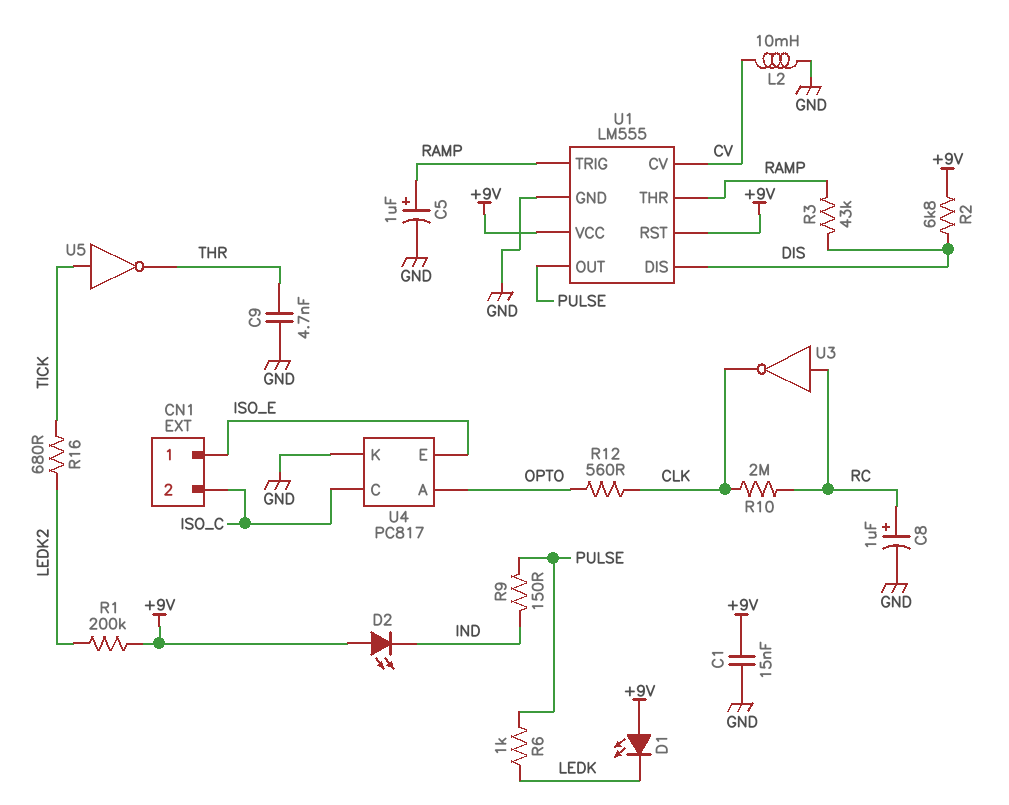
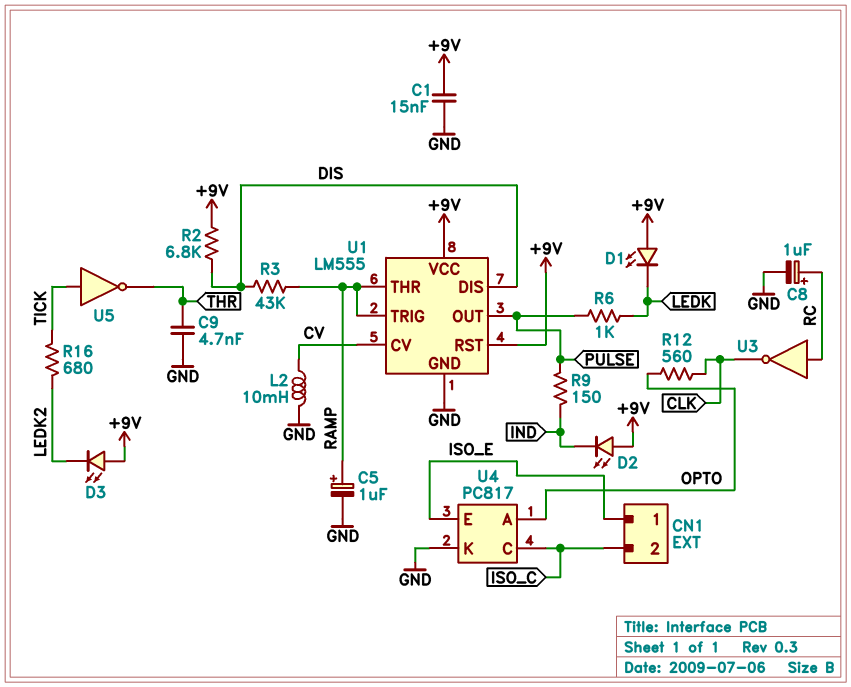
D3: none -> LED (A +9V, K LEDK2)
R1: 200k (+9V, LEDK2) -> none
R10: 2M (CLK, RC) -> none

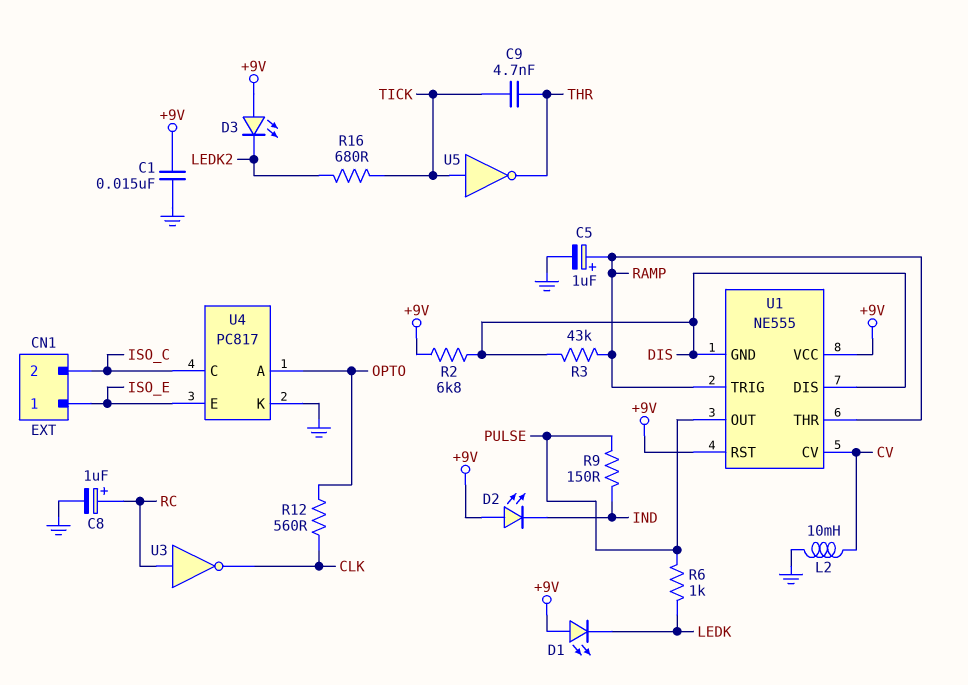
C9: 4.7nF (GND, THR) -> 4.7nF (THR, TICK)
U1: LM555 -> NE555
U1 pin GND: GND -> DIS

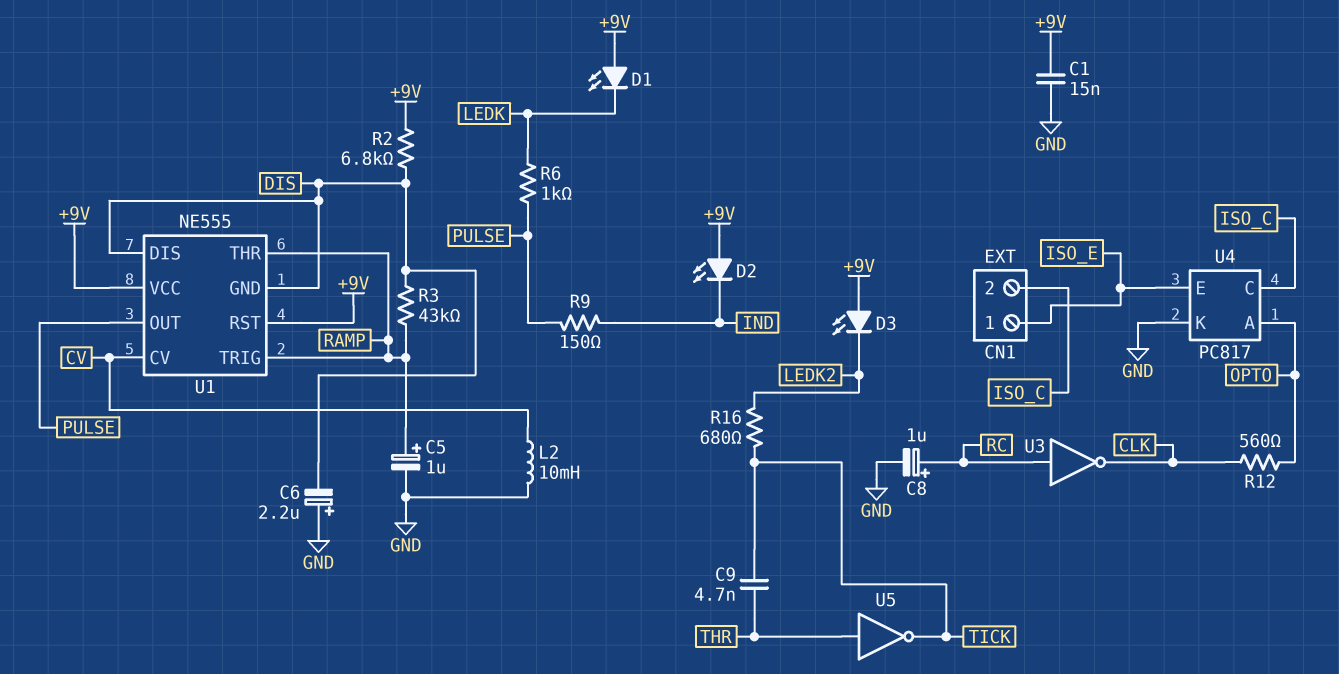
C6: none -> 2.2uF (plus GND, minus DIS)
U5: NOT (in TICK, out THR) -> NOT (in THR, out TICK)

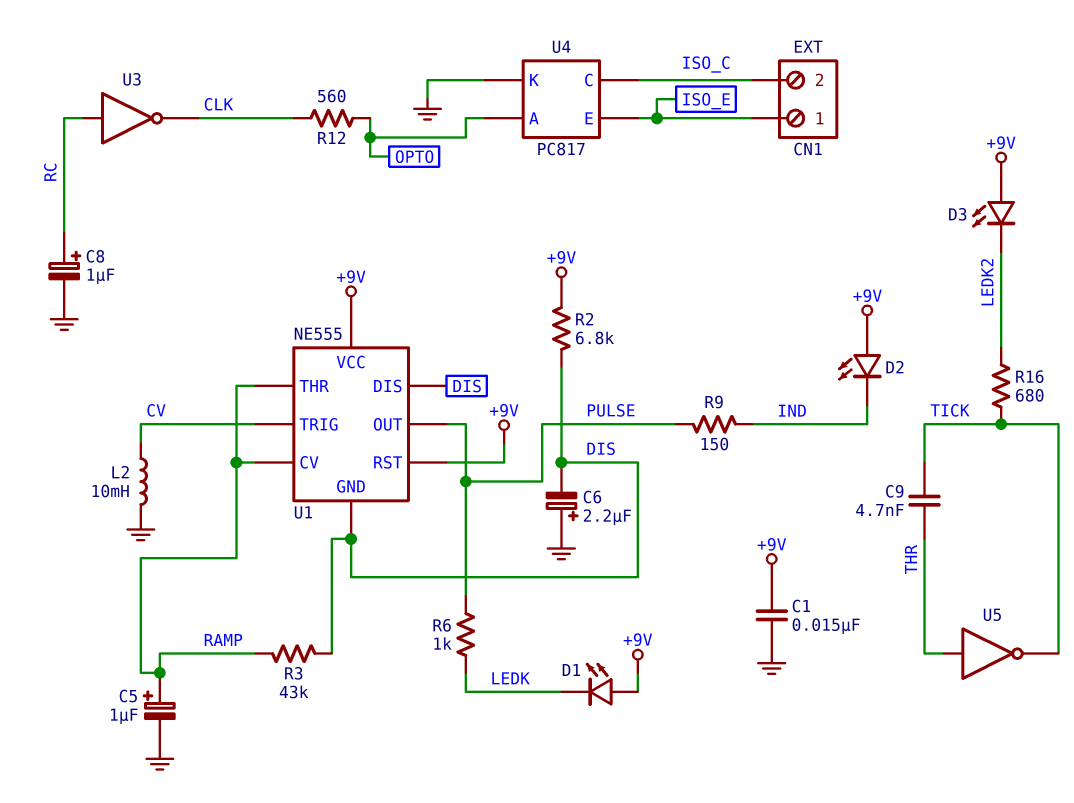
U1 pin CV: CV -> RAMP
U1 pin TRIG: RAMP -> CV

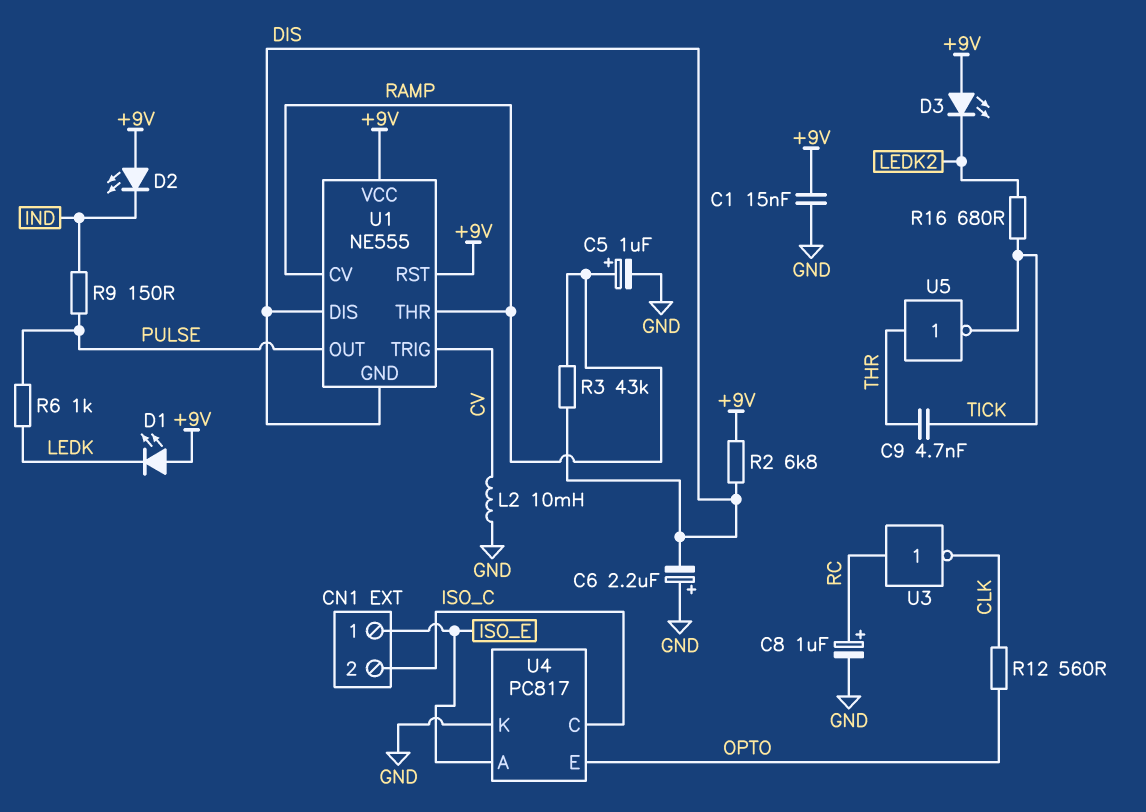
U4 pin A: OPTO -> ISO_E
U4 pin E: ISO_E -> OPTO

